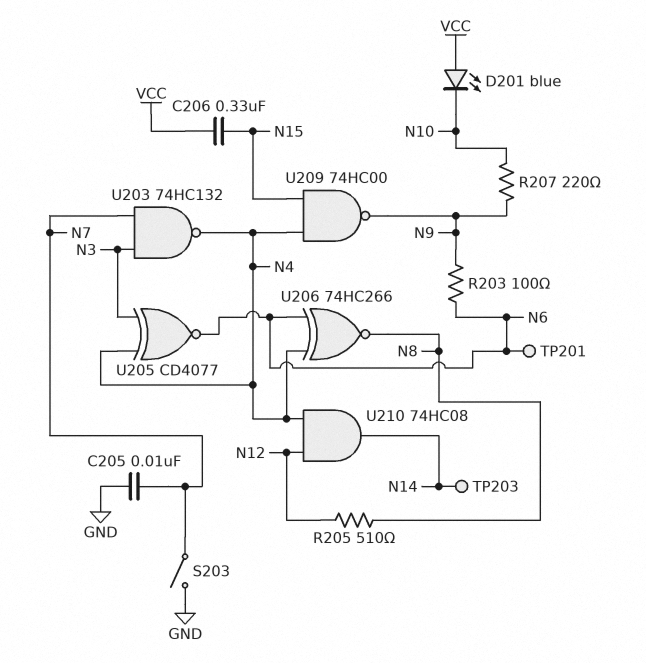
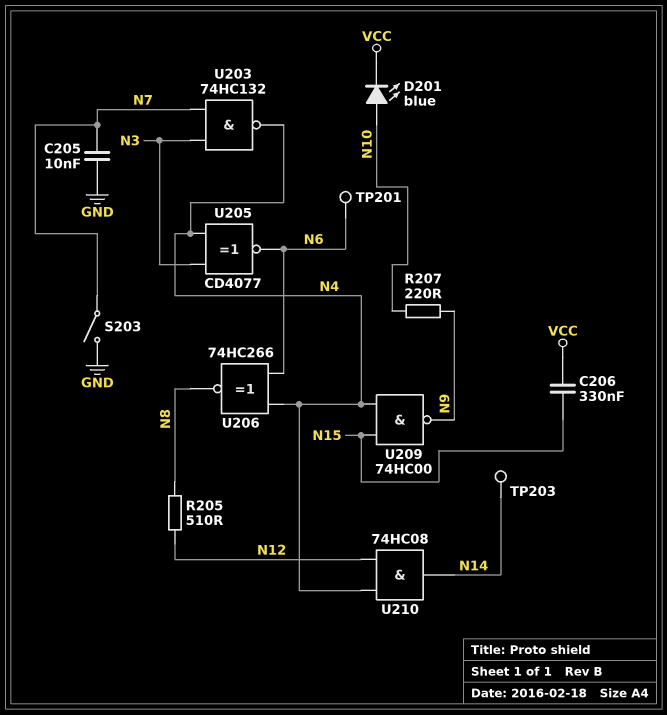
D201: LED blue (A VCC, K N10) -> LED blue (A N10, K VCC)
R203: 100 (N6, N9) -> none

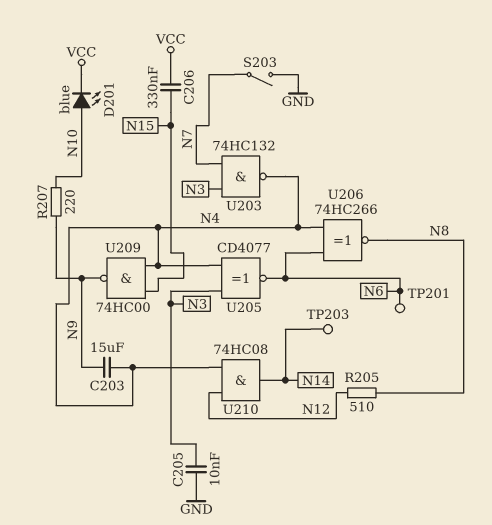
C203: none -> 15uF (N4, N9)
C205: 10nF (GND, N7) -> 10nF (GND, N3)

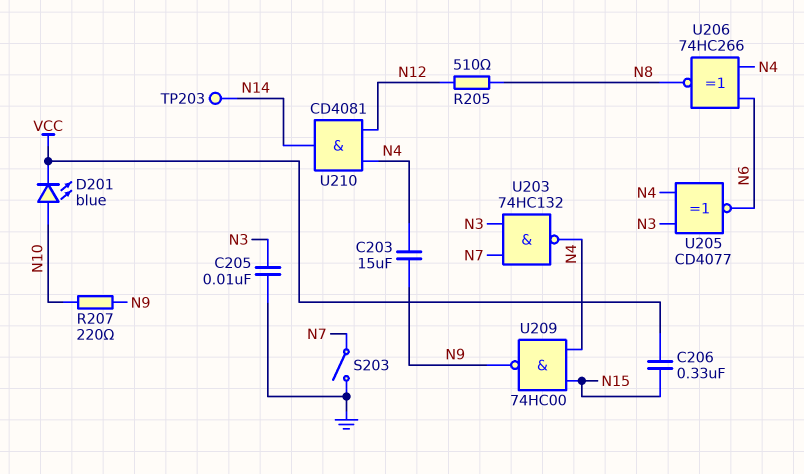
TP201: test point (N6) -> none
U210: AND 74HC08 (in N4, in N12, out N14) -> AND CD4081 (in N4, in N12, out N14)

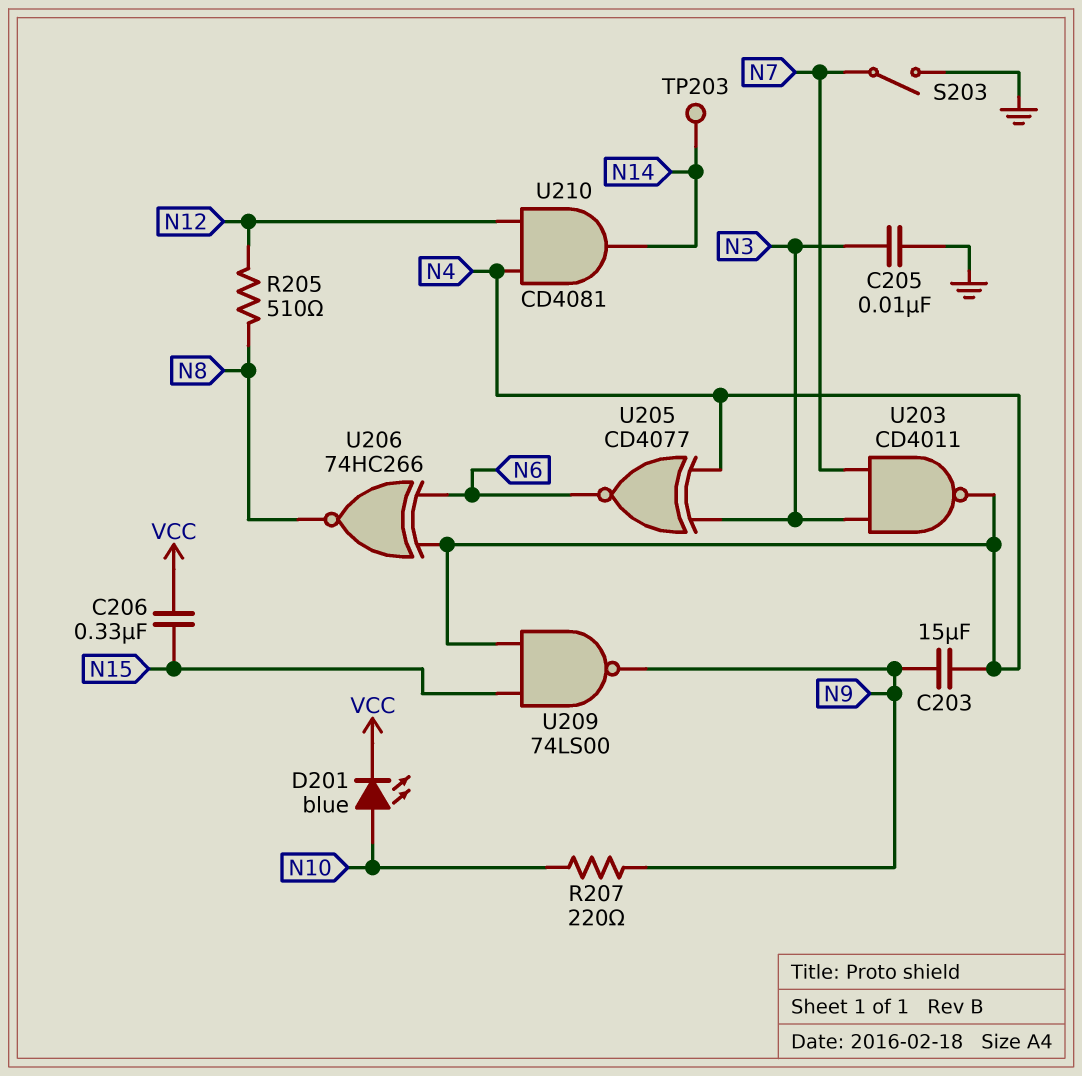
U203: NAND 74HC132 (in N3, in N7, out N4) -> NAND CD4011 (in N3, in N7, out N4)
U209: NAND 74HC00 (in N4, in N15, out N9) -> NAND 74LS00 (in N4, in N15, out N9)

